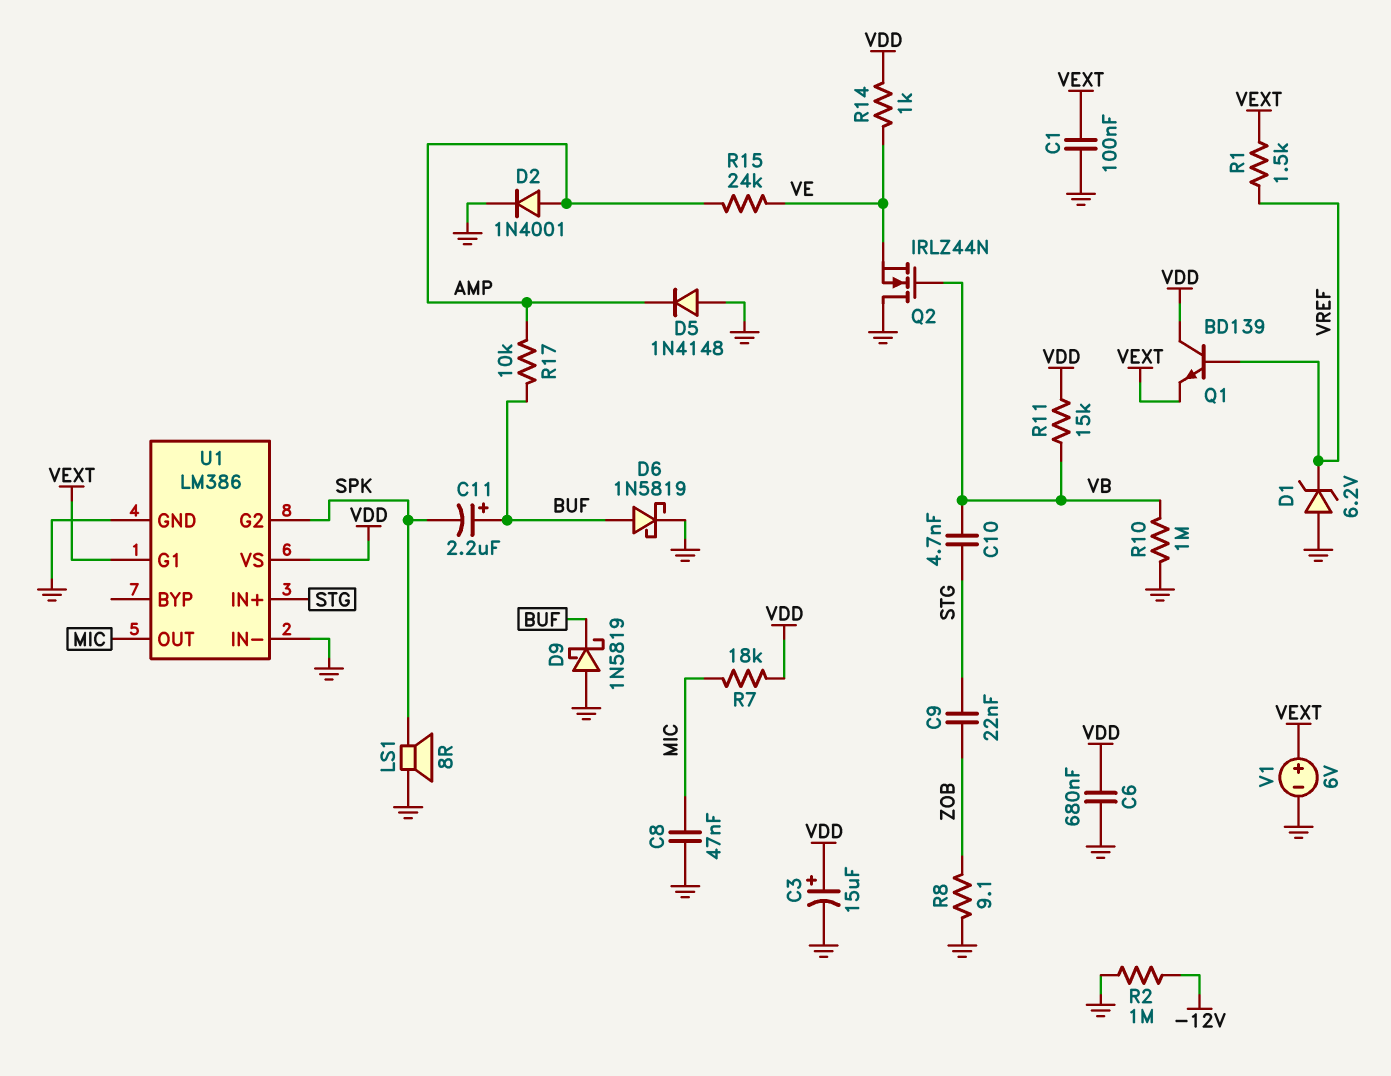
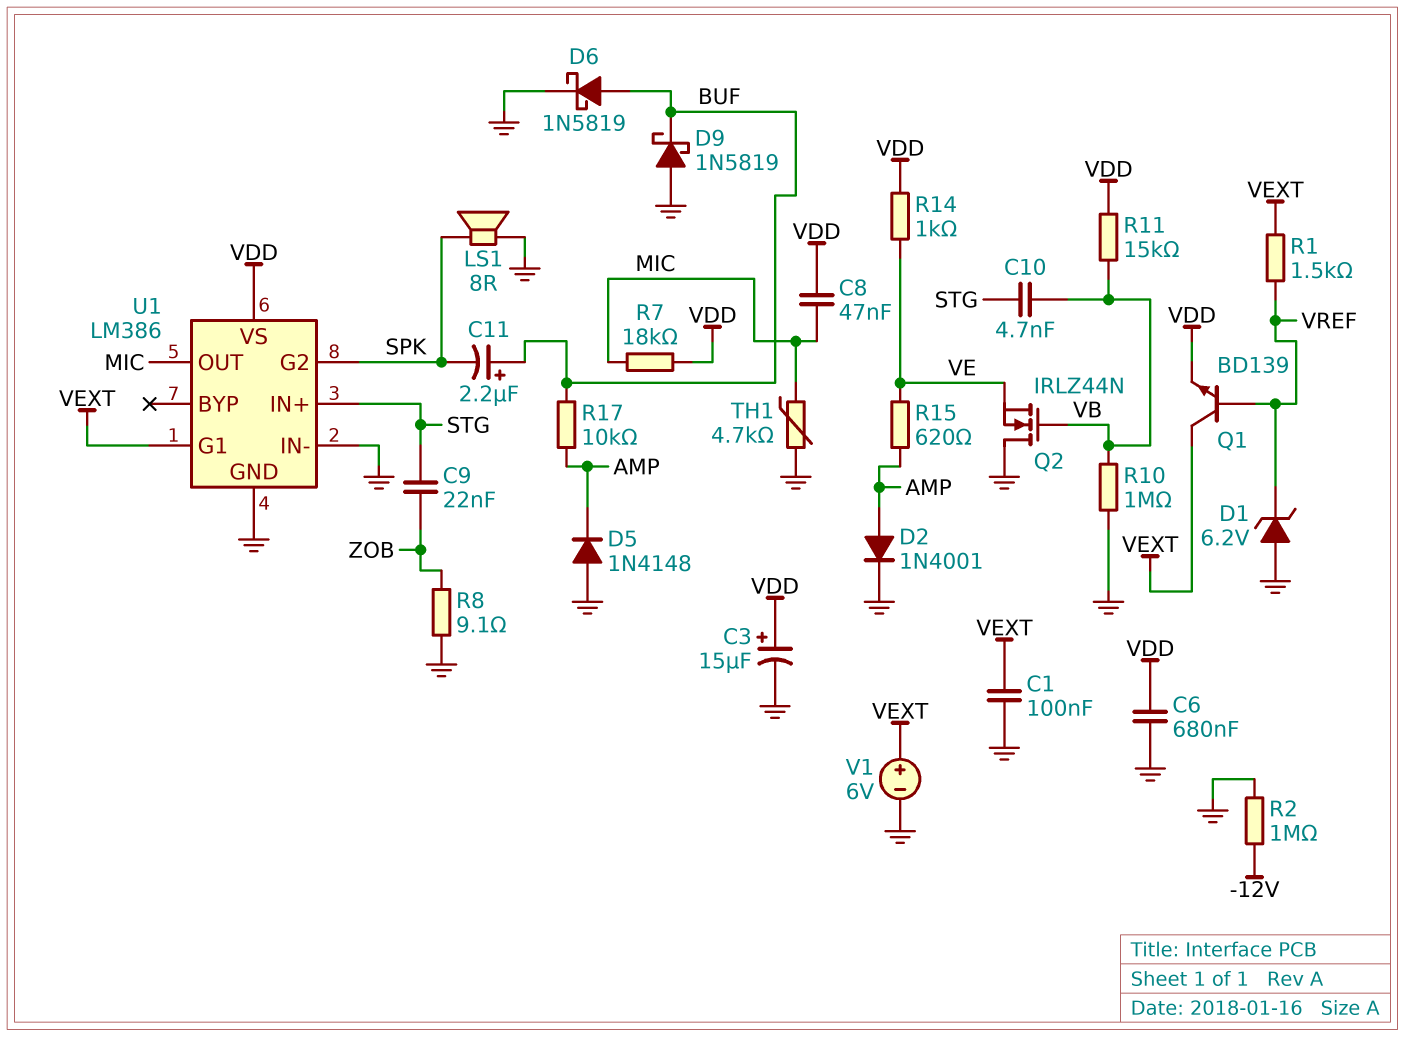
C8: 47nF (GND, MIC) -> 47nF (MIC, VDD)
Q1: NPN BD139 (B VREF, C VDD, E VEXT) -> NPN BD139 (B VREF, C VEXT, E VDD)
R15: 24k (AMP, VE) -> 620 (AMP, VE)
TH1: none -> 4.7k (GND, MIC)

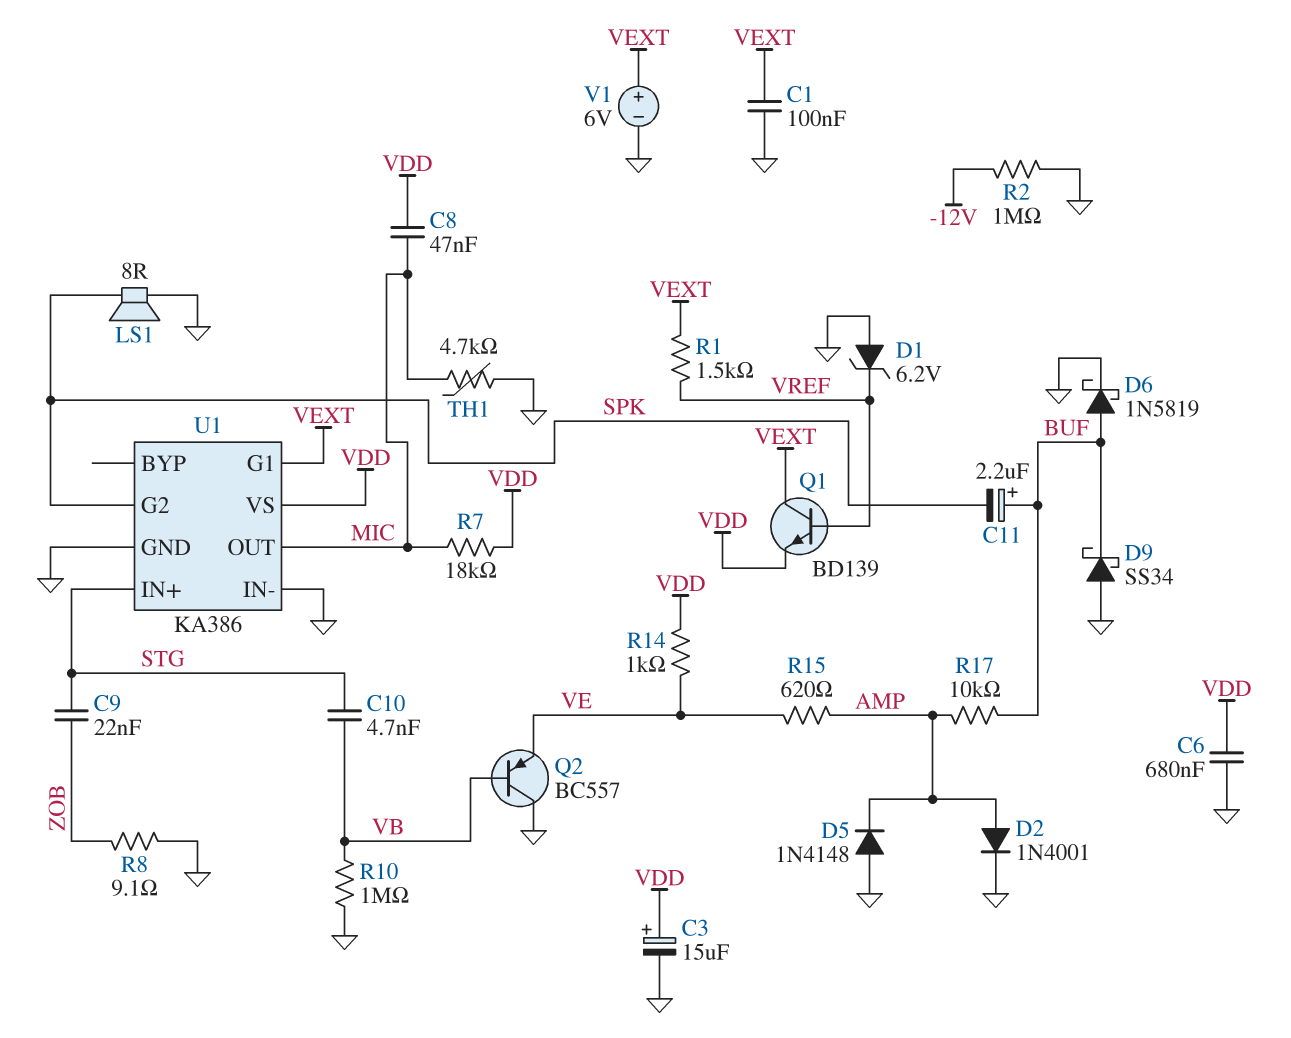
D9: schottky 1N5819 (A GND, K BUF) -> schottky SS34 (A GND, K BUF)
Q2: NMOS IRLZ44N (G VB, D GND, S VE) -> PNP BC557 (B VB, C GND, E VE)
R11: 15k (VB, VDD) -> none
U1: LM386 -> KA386

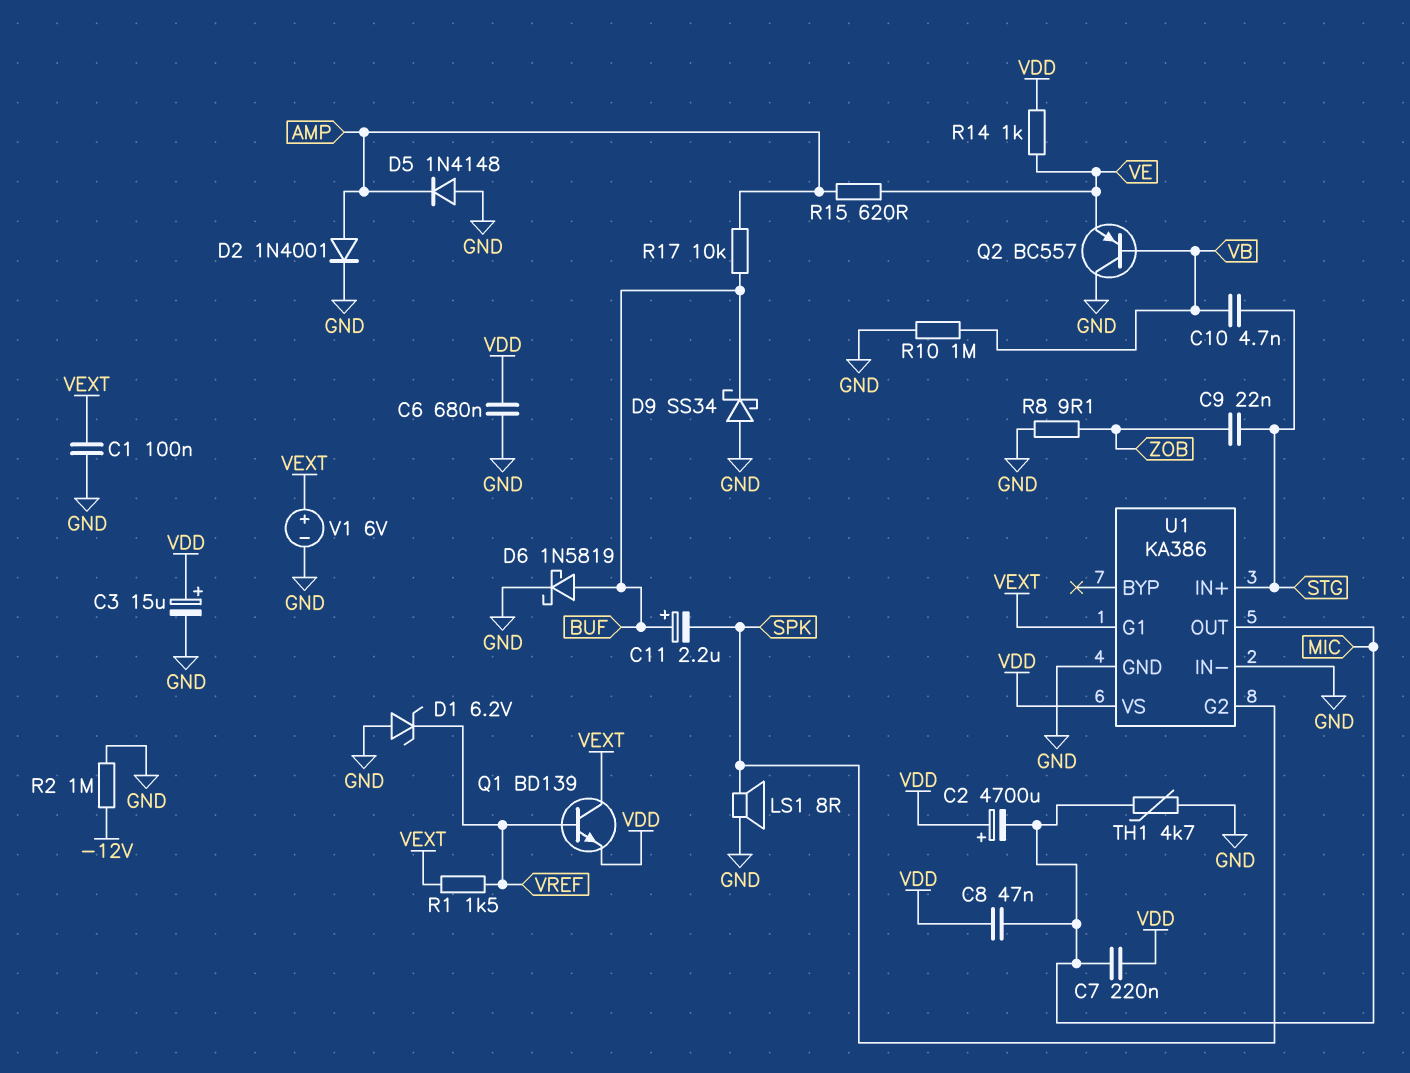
C2: none -> 4700uF (plus VDD, minus MIC)
C7: none -> 220nF (MIC, VDD)
R7: 18k (MIC, VDD) -> none

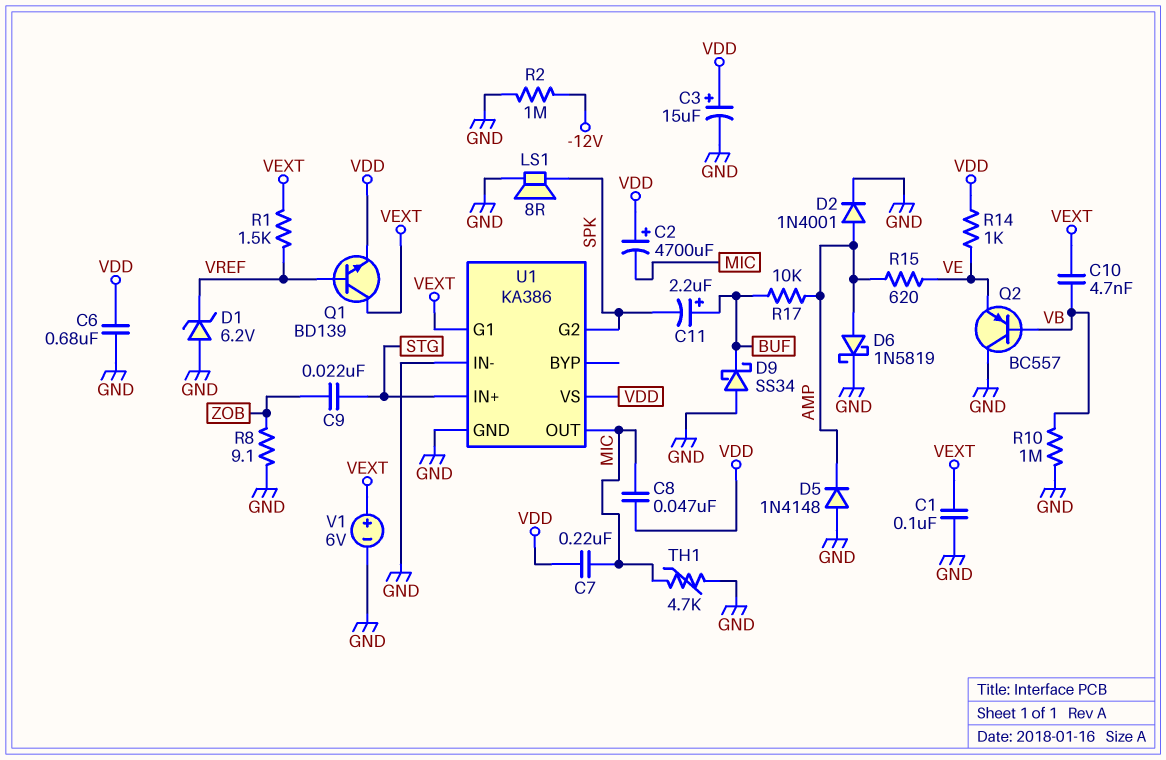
C10: 4.7nF (STG, VB) -> 4.7nF (VB, VEXT)
D6: schottky 1N5819 (A BUF, K GND) -> schottky 1N5819 (A AMP, K GND)

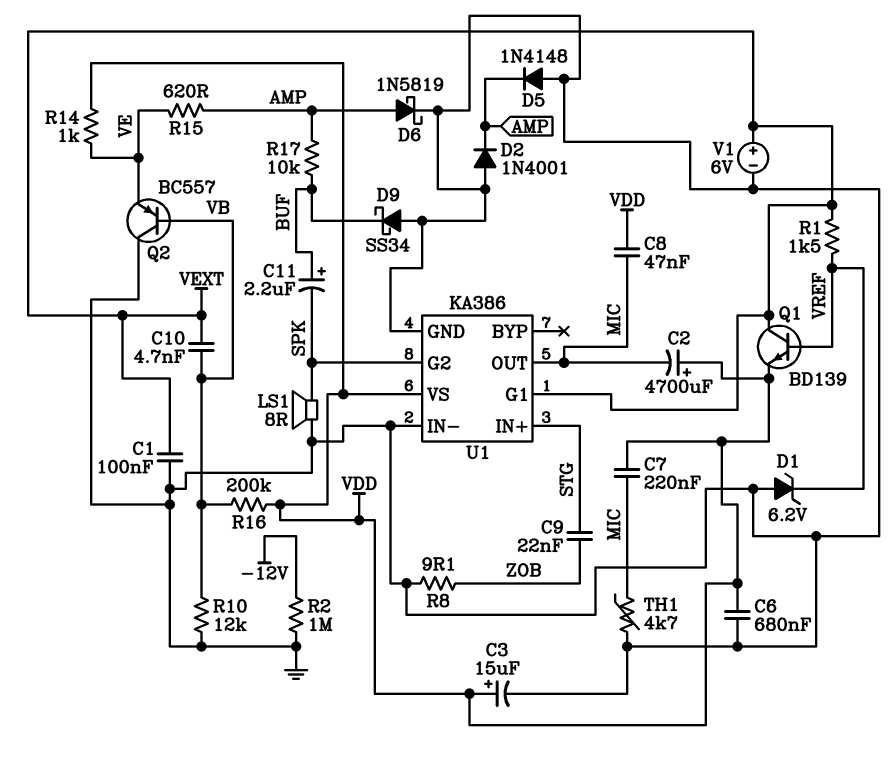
D2: diode 1N4001 (A AMP, K GND) -> diode 1N4001 (A GND, K AMP)
R10: 1M (GND, VB) -> 12k (GND, VB)
R16: none -> 200k (VB, VDD)

